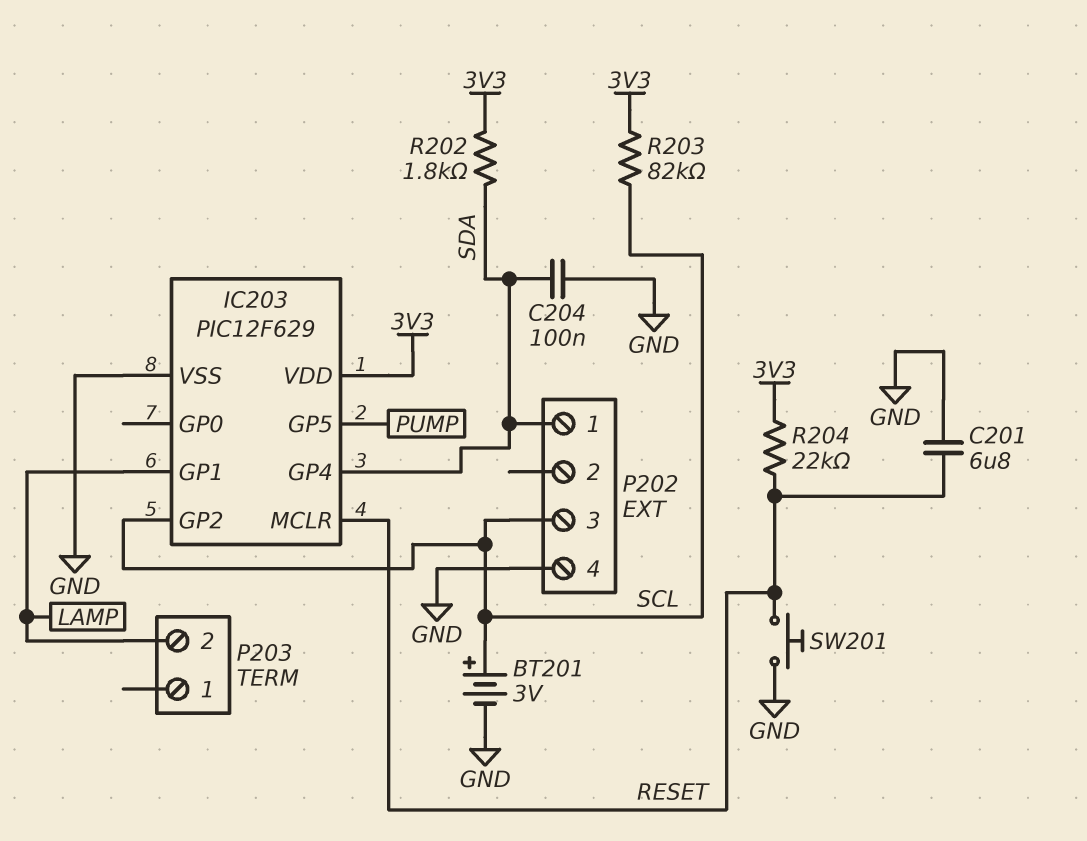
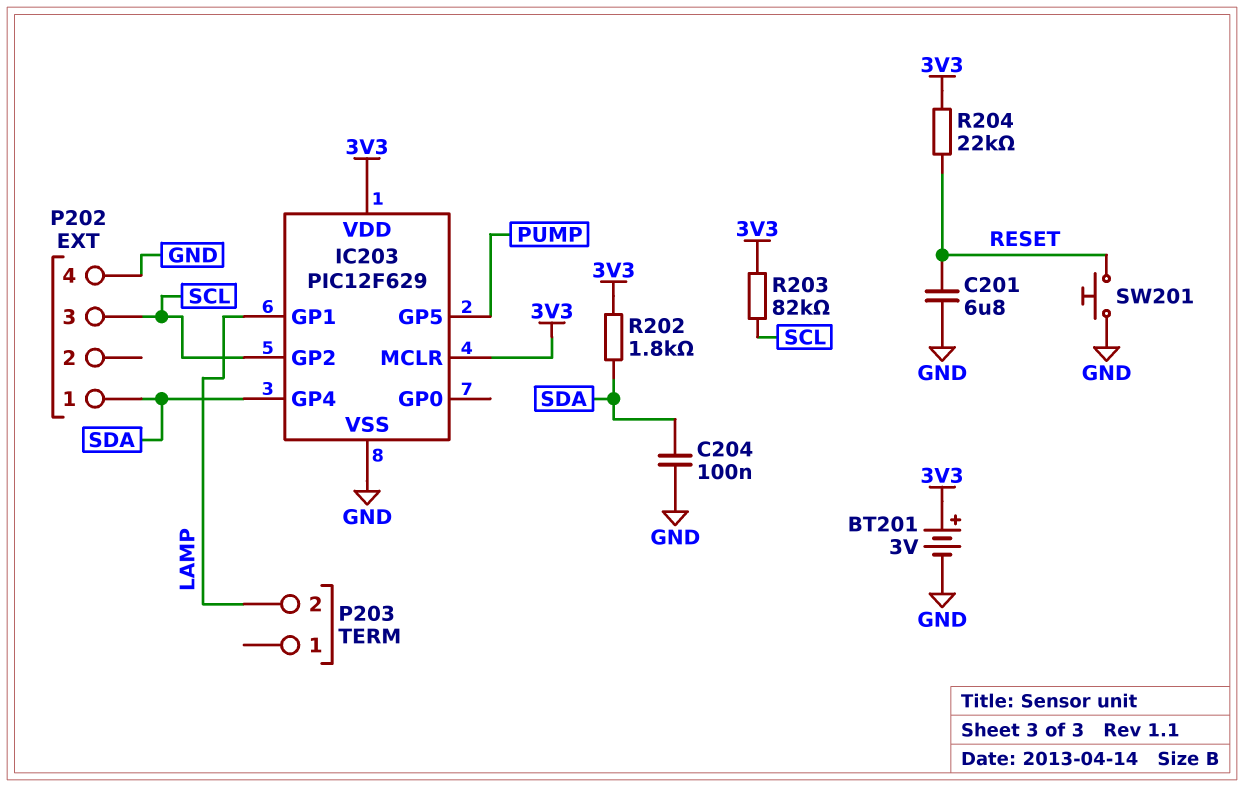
BT201: 3V (plus SCL, minus GND) -> 3V (plus 3V3, minus GND)
IC203 pin MCLR: RESET -> 3V3

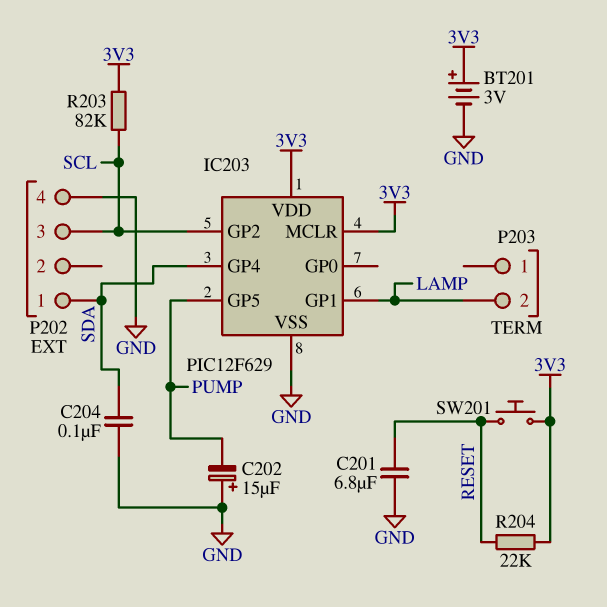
C202: none -> 15uF (plus GND, minus PUMP)
R202: 1.8k (3V3, SDA) -> none
SW201: button (GND, RESET) -> button (3V3, RESET)

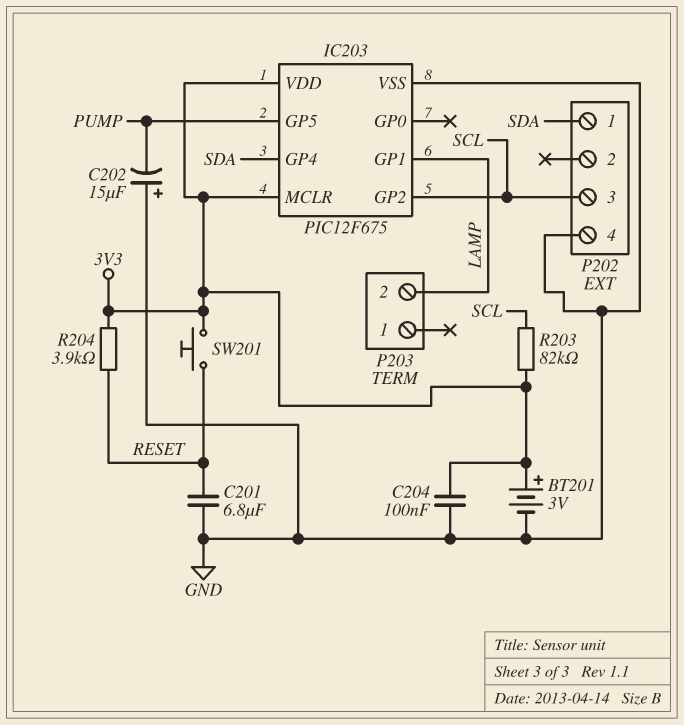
C204: 100nF (GND, SDA) -> 100nF (3V3, GND)
IC203: PIC12F629 -> PIC12F675
R204: 22k (3V3, RESET) -> 3.9k (3V3, RESET)

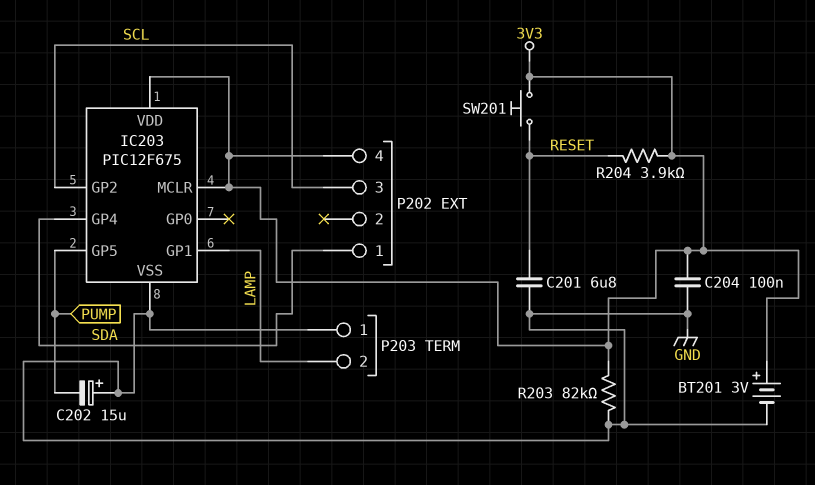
P202 pin 4: GND -> 3V3
P203 pin 1: none -> GND
R203: 82k (3V3, SCL) -> 82k (3V3, GND)

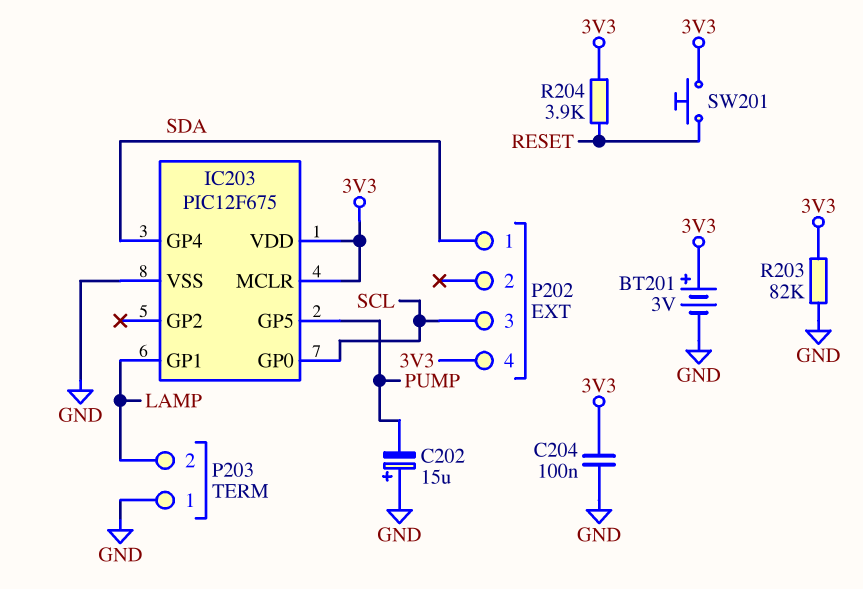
C201: 6.8uF (GND, RESET) -> none
IC203 pin GP0: none -> SCL
IC203 pin GP2: SCL -> none

